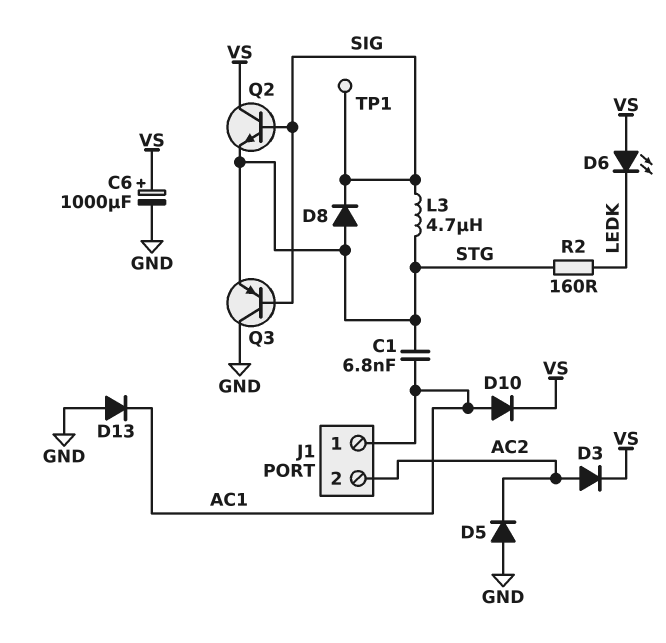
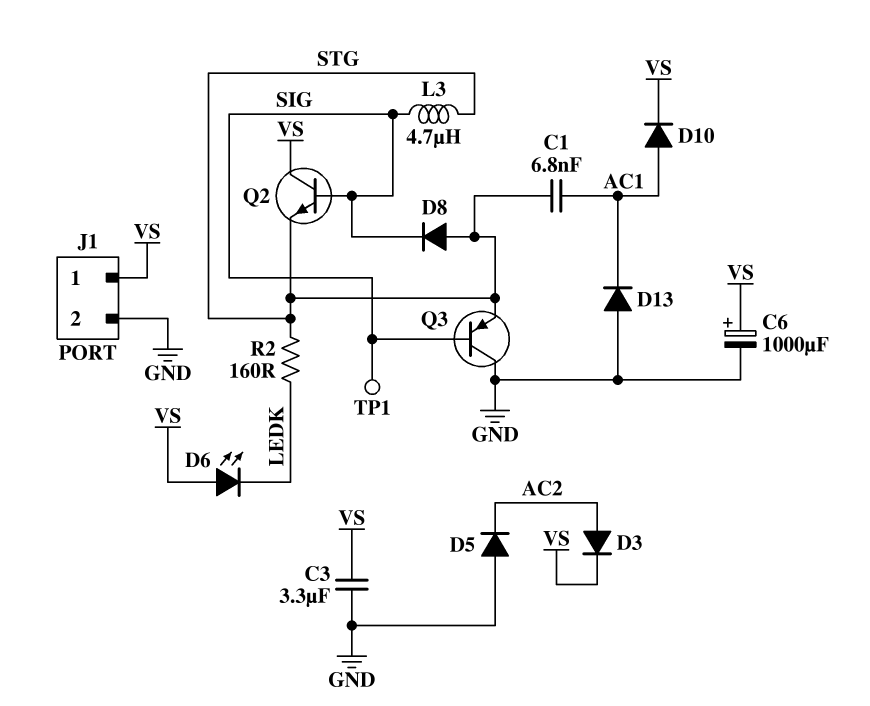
C3: none -> 3.3uF (GND, VS)
J1 pin 1: AC1 -> VS
J1 pin 2: AC2 -> GND

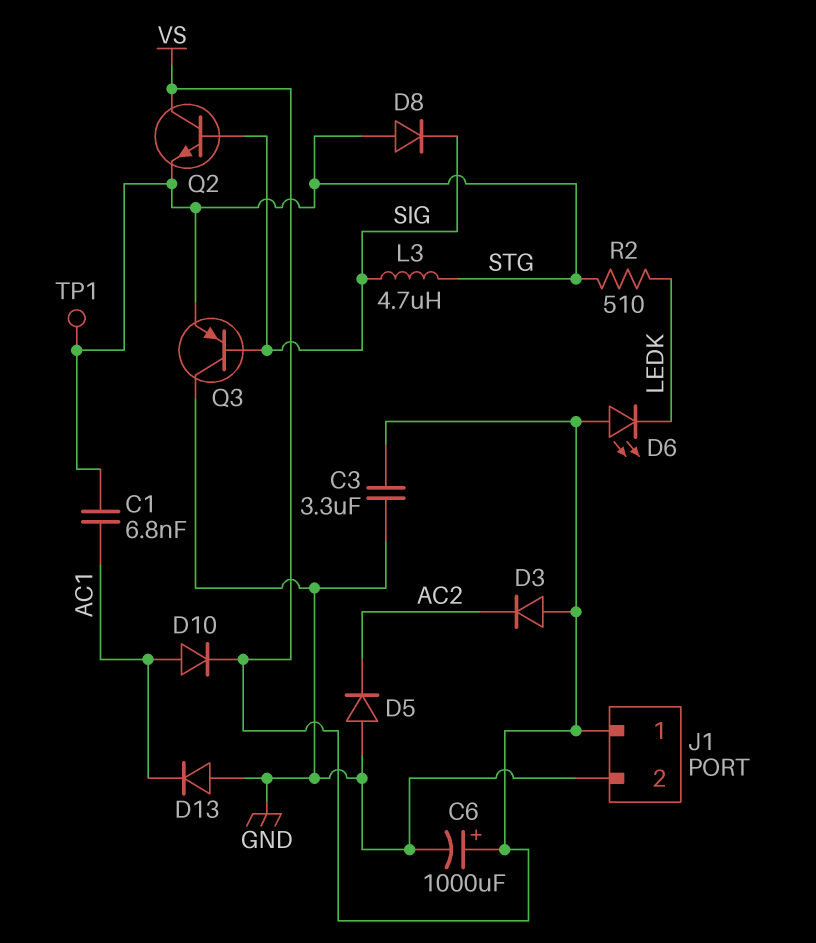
D3: diode (A AC2, K VS) -> diode (A VS, K AC2)
R2: 160 (LEDK, STG) -> 510 (LEDK, STG)
TP1: test point (SIG) -> test point (STG)

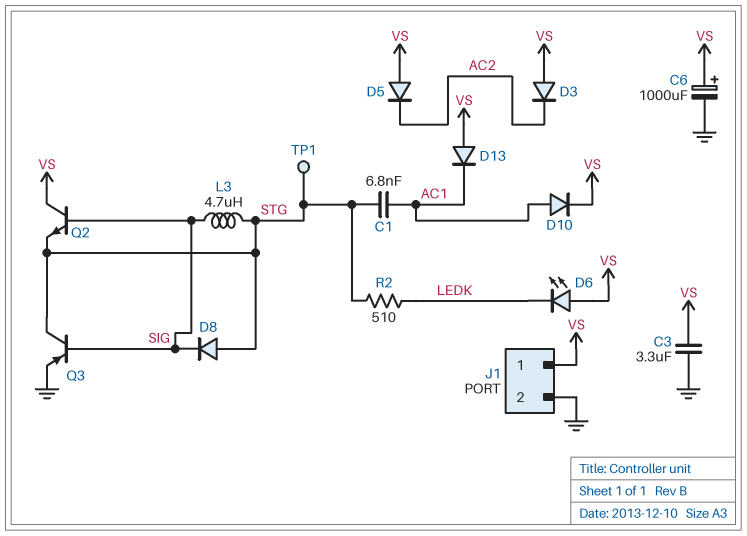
D5: diode (A GND, K AC2) -> diode (A VS, K AC2)
D13: diode (A GND, K AC1) -> diode (A VS, K AC1)
Q3: PNP (B SIG, C GND, E STG) -> PNP (B SIG, C STG, E GND)

